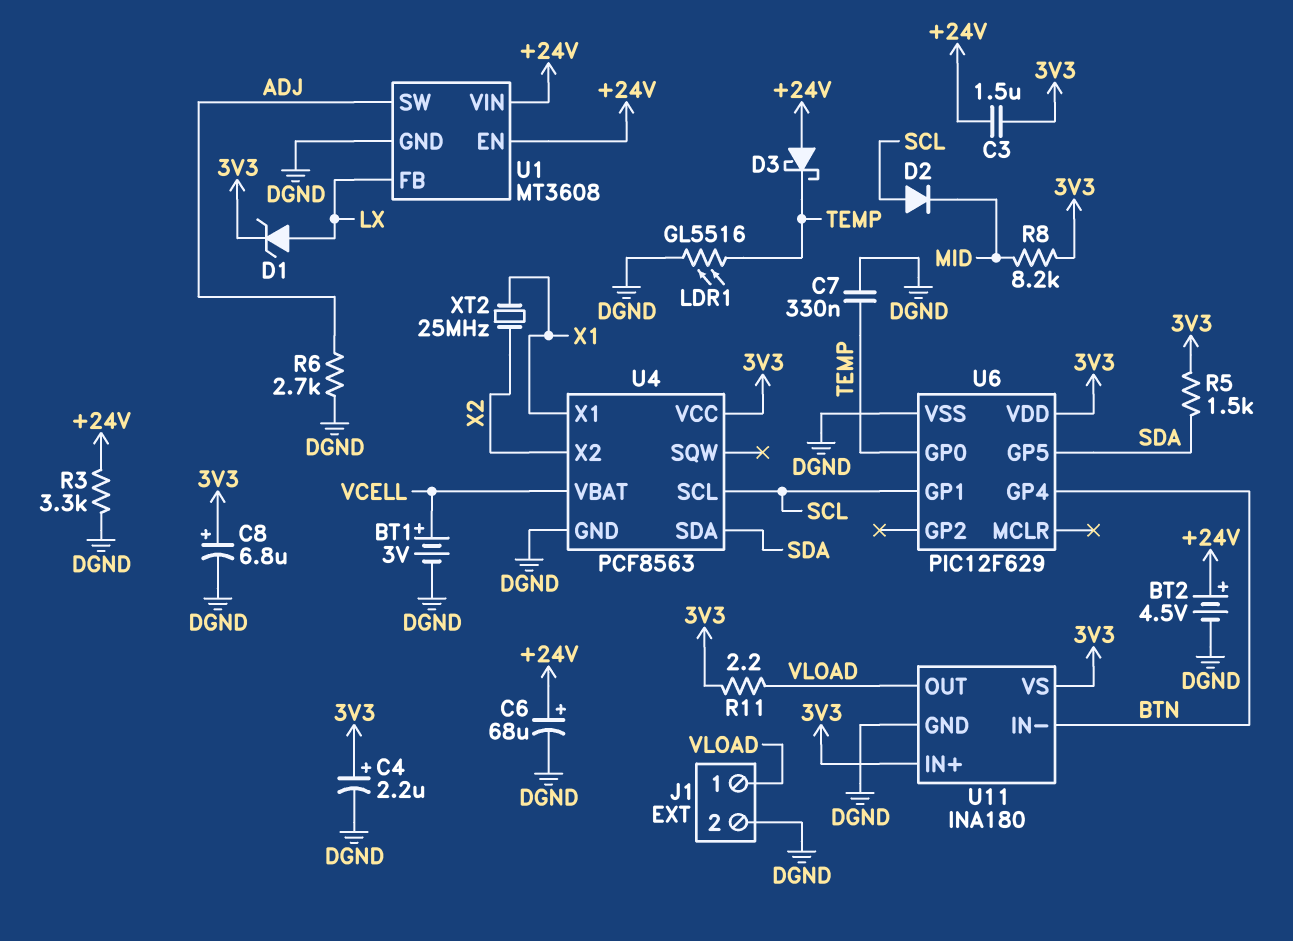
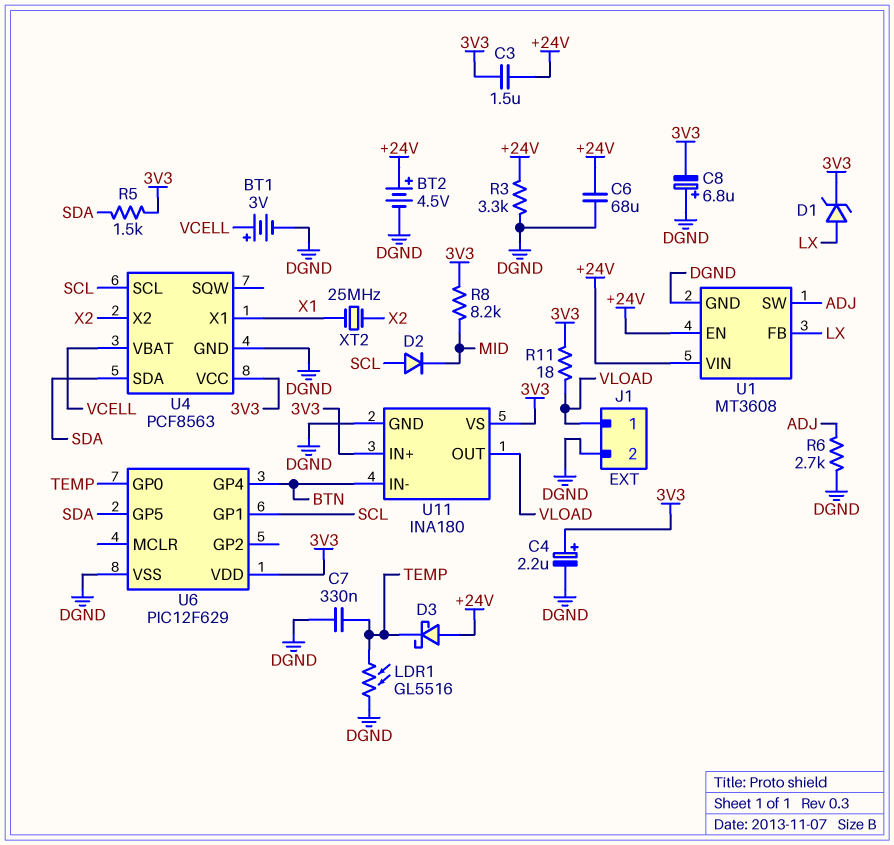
C6: 68uF (plus +24V, minus DGND) -> 68uF (+24V, DGND)
C8: 6.8uF (plus 3V3, minus DGND) -> 6.8uF (plus DGND, minus 3V3)
R11: 2.2 (3V3, VLOAD) -> 18 (3V3, VLOAD)

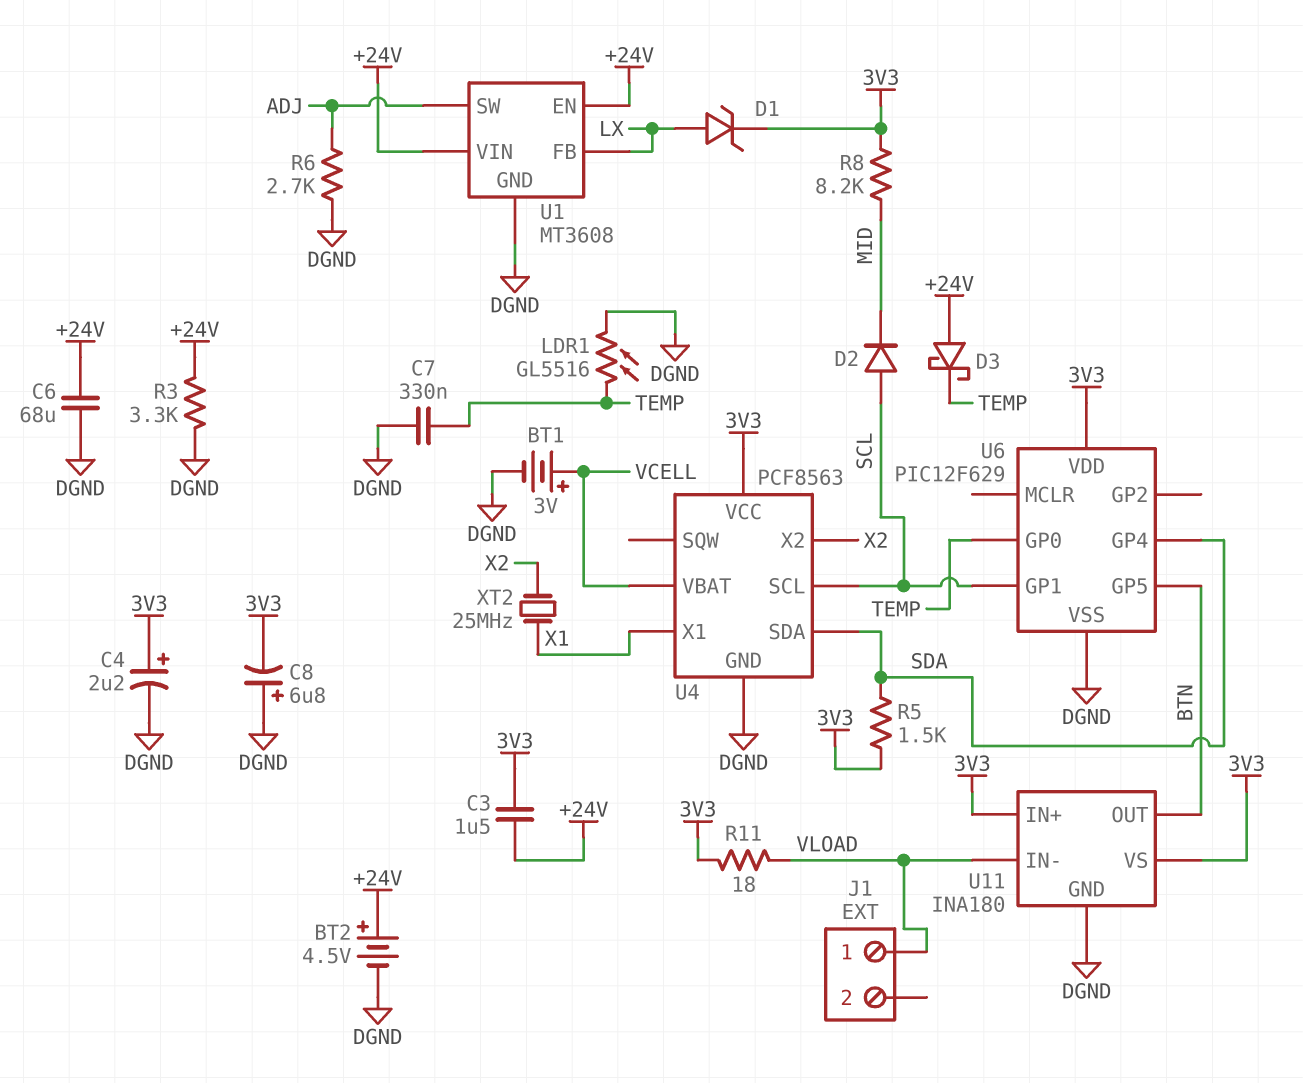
J1 pin 2: DGND -> none
U6 pin GP4: BTN -> SDA
U6 pin GP5: SDA -> BTN
U11 pin IN-: BTN -> VLOAD
U11 pin OUT: VLOAD -> BTN

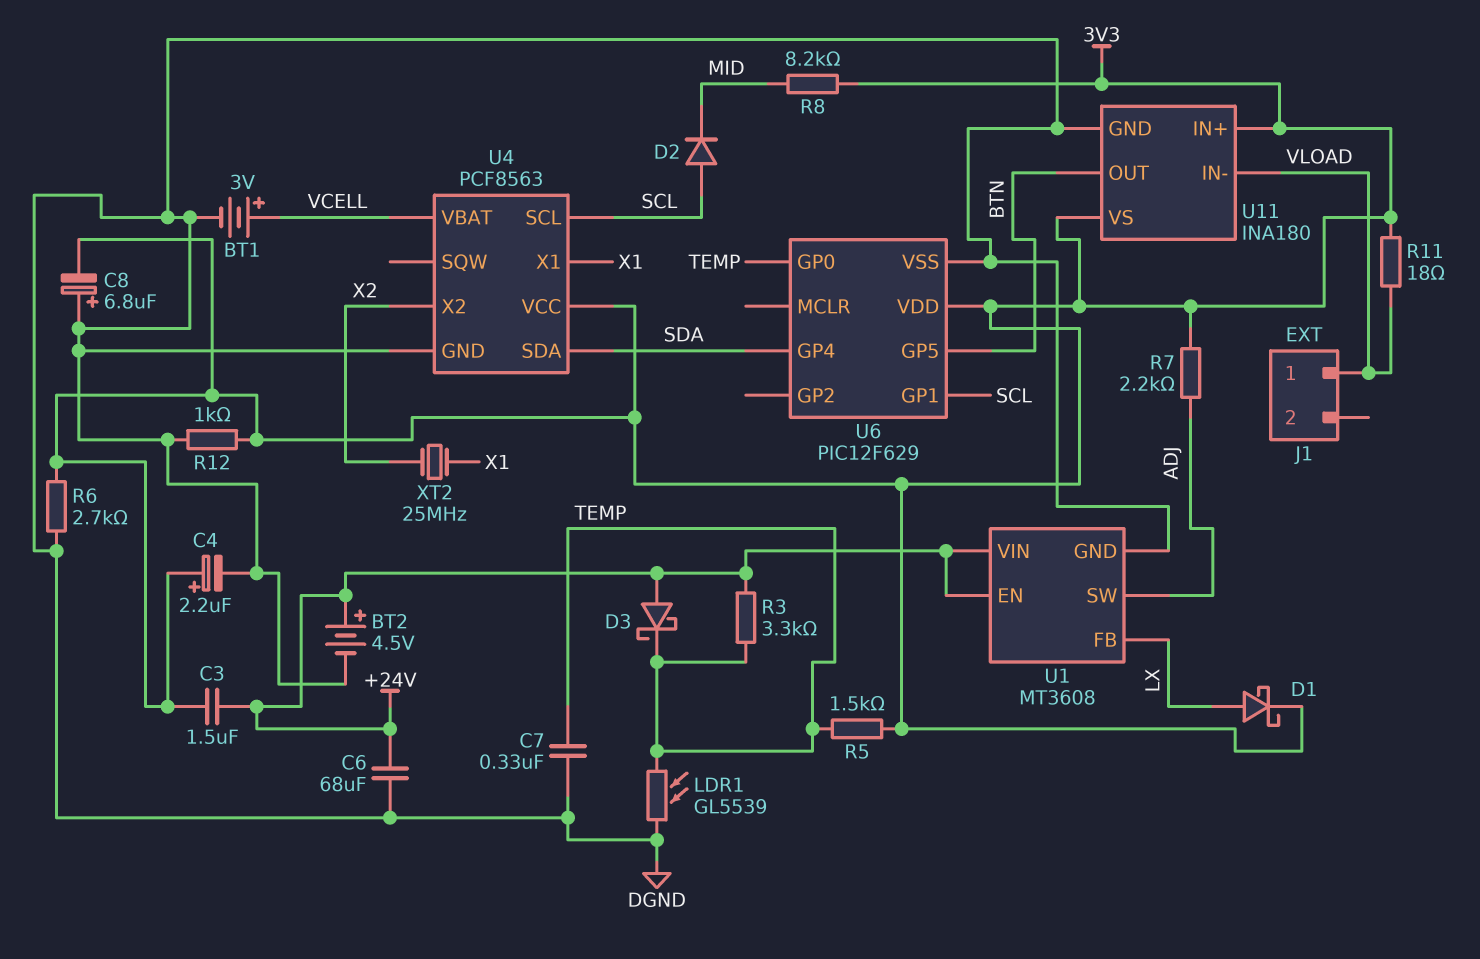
D1: zener (A LX, K 3V3) -> schottky (A LX, K 3V3)
LDR1: GL5516 (DGND, TEMP) -> GL5539 (DGND, TEMP)
R3: 3.3k (+24V, DGND) -> 3.3k (+24V, TEMP)
R5: 1.5k (3V3, SDA) -> 1.5k (3V3, TEMP)
R6: 2.7k (ADJ, DGND) -> 2.7k (3V3, DGND)
R7: none -> 2.2k (3V3, ADJ)
R12: none -> 1k (3V3, DGND)

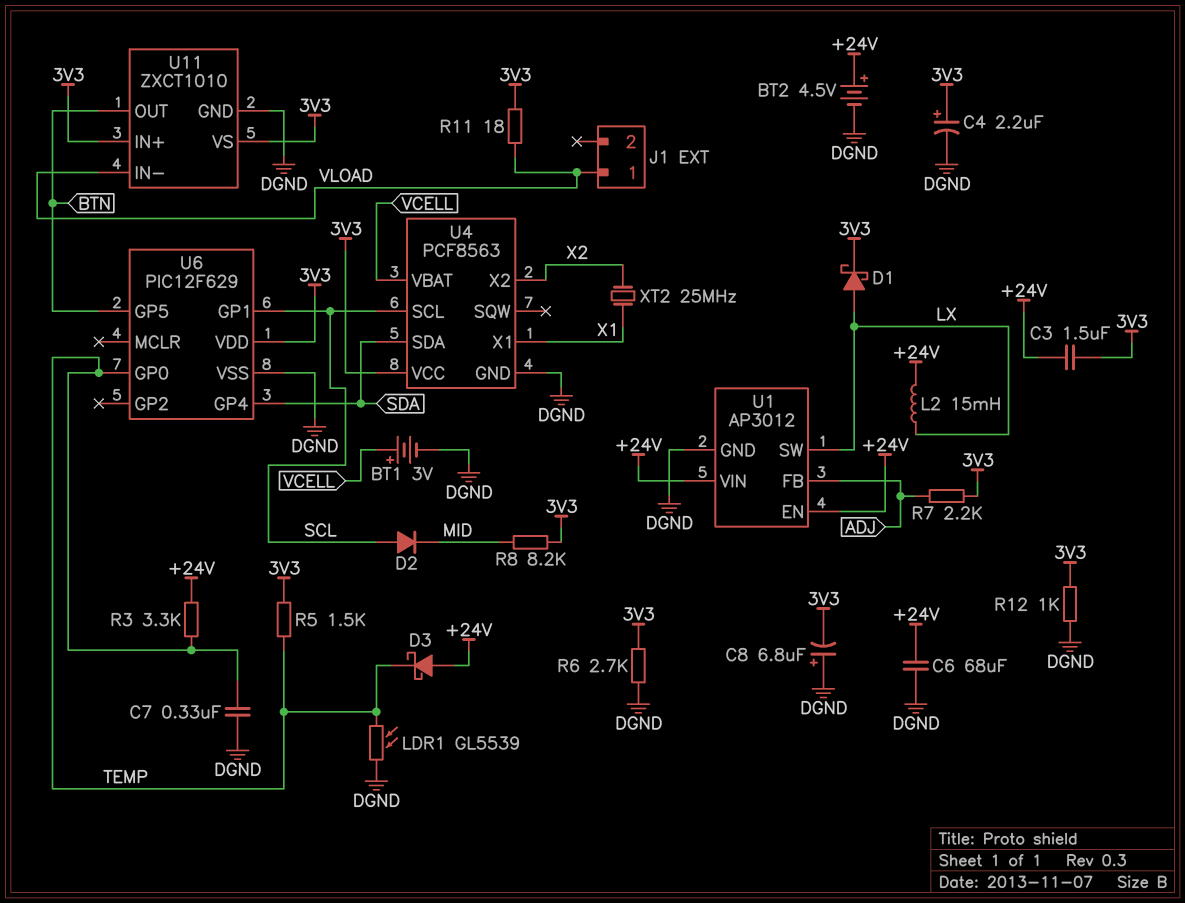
L2: none -> 15mH (+24V, LX)
U1: MT3608 -> AP3012
U1 pin FB: LX -> ADJ
U1 pin SW: ADJ -> LX
U11: INA180 -> ZXCT1010

